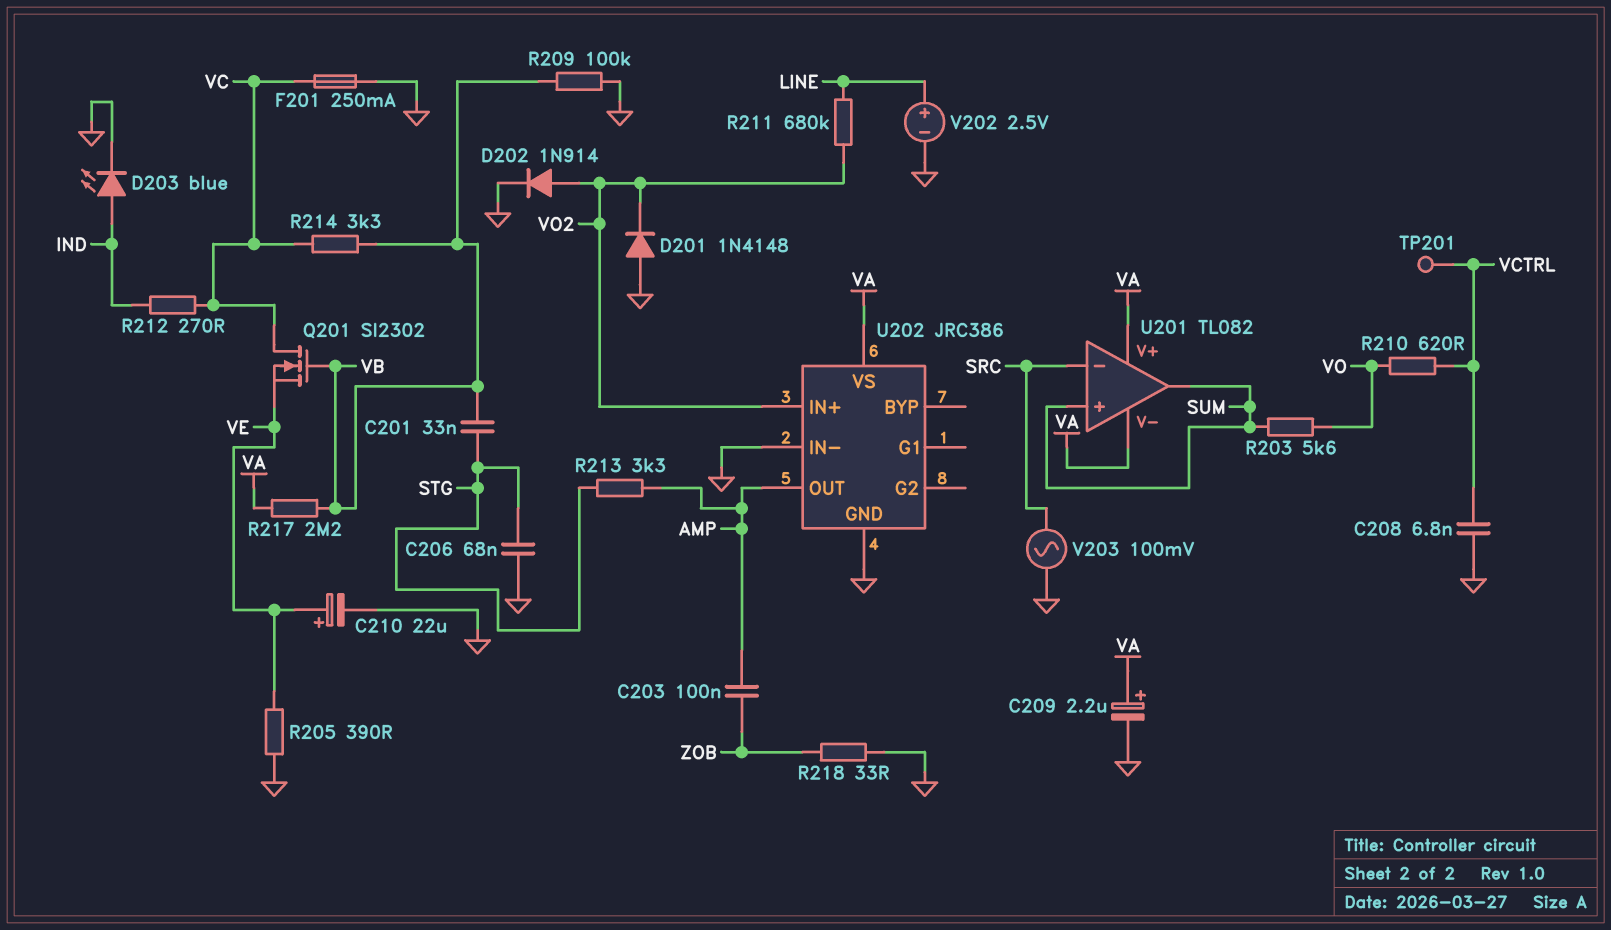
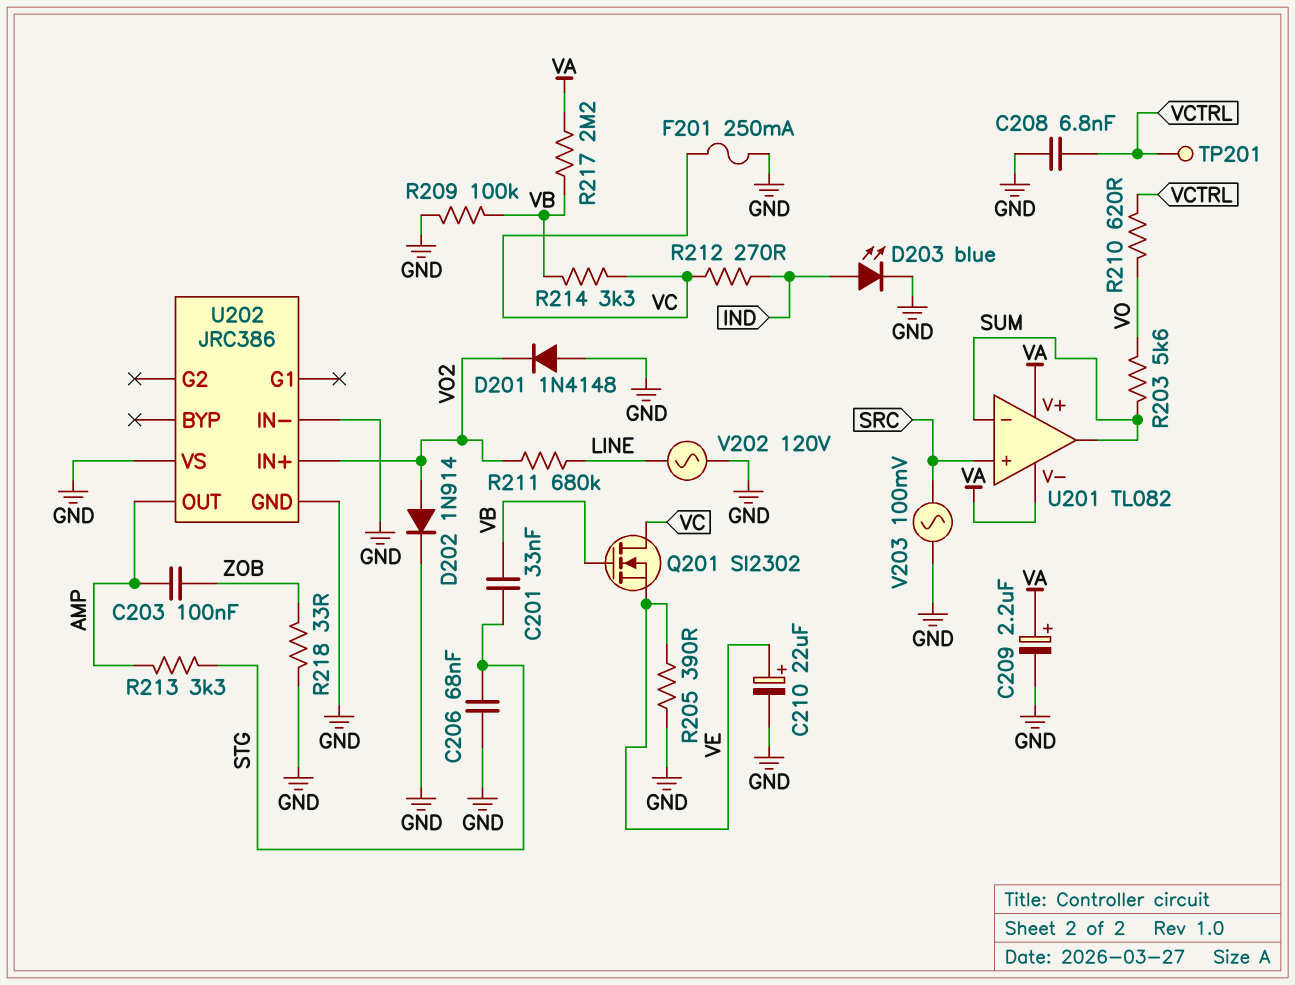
U201 pin in+: SUM -> SRC
U201 pin in-: SRC -> SUM
U202 pin VS: VA -> GND
V202: 2.5V (plus LINE, minus GND) -> AC 120V (GND, LINE)

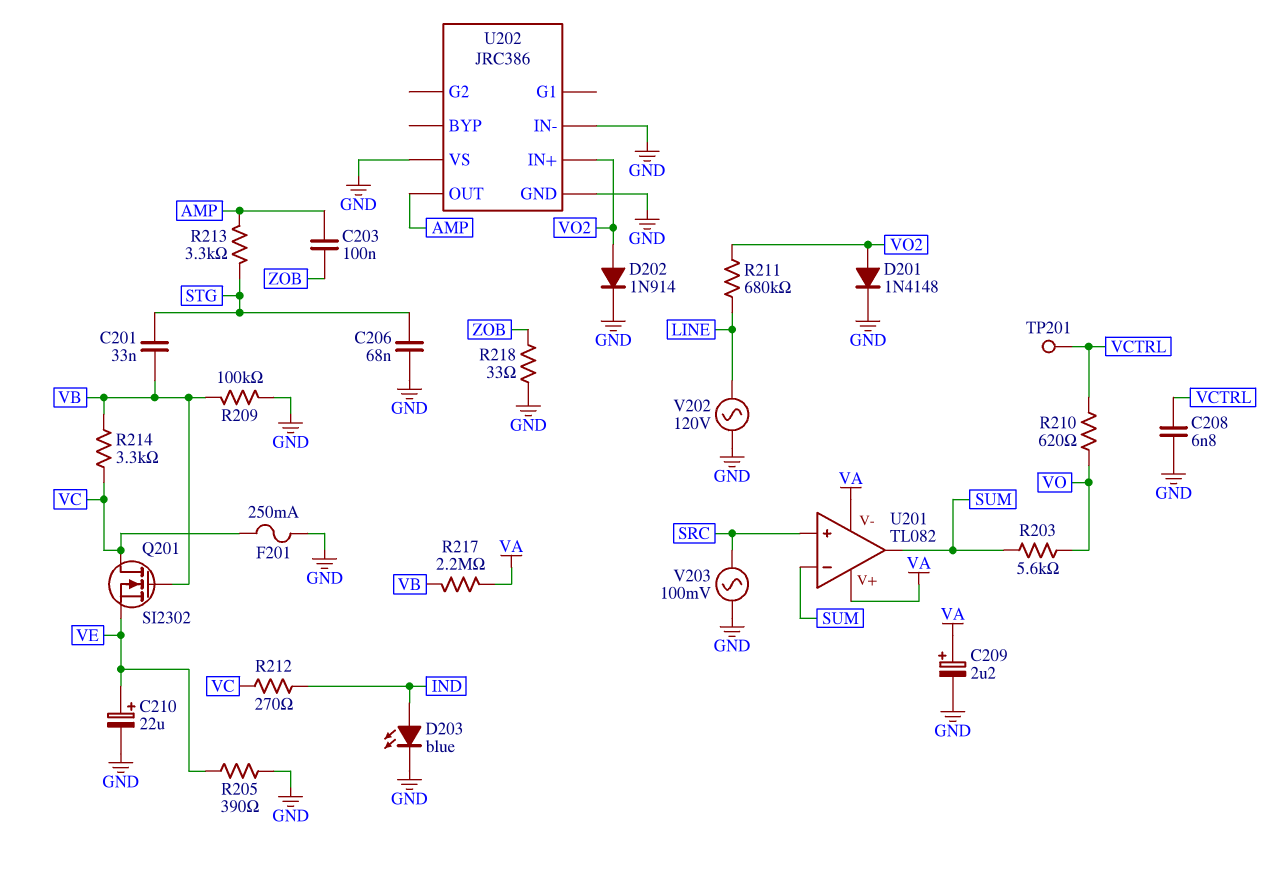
D201: diode 1N4148 (A GND, K VO2) -> diode 1N4148 (A VO2, K GND)

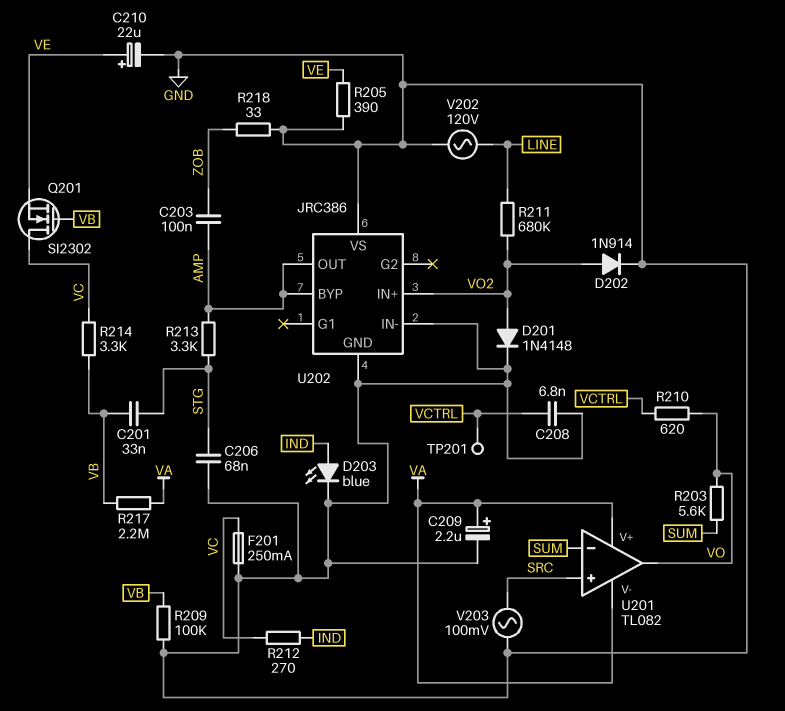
U201 pin out: SUM -> VO
U202 pin BYP: none -> AMP

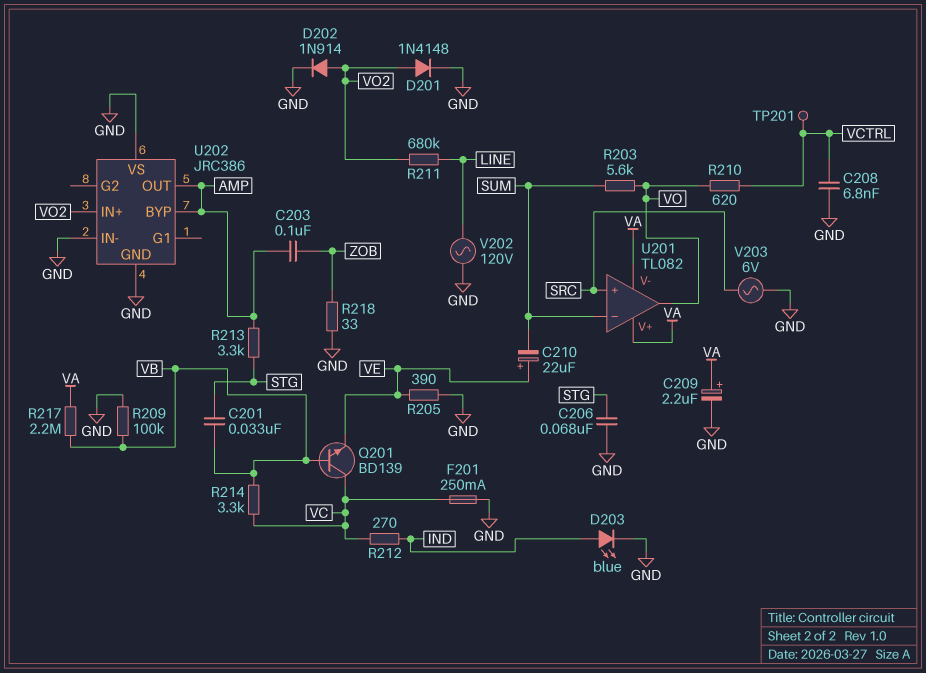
C210: 22uF (plus VE, minus GND) -> 22uF (plus VE, minus SUM)
Q201: NMOS SI2302 (G VB, D VC, S VE) -> NPN BD139 (B VB, C VC, E VE)
V203: AC 100mV (GND, SRC) -> AC 6V (GND, SRC)

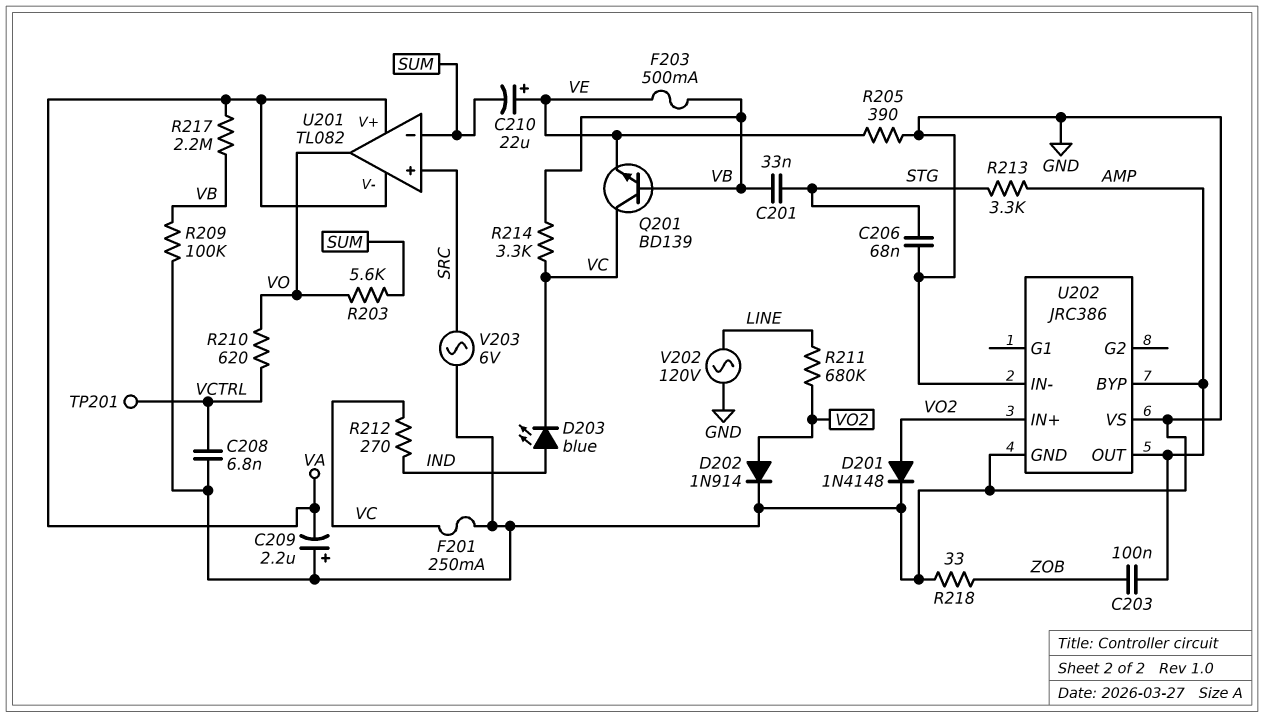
C209: 2.2uF (plus VA, minus GND) -> 2.2uF (plus GND, minus VA)
D203: LED blue (A IND, K GND) -> LED blue (A IND, K VC)
F203: none -> 500mA (VB, VE)

